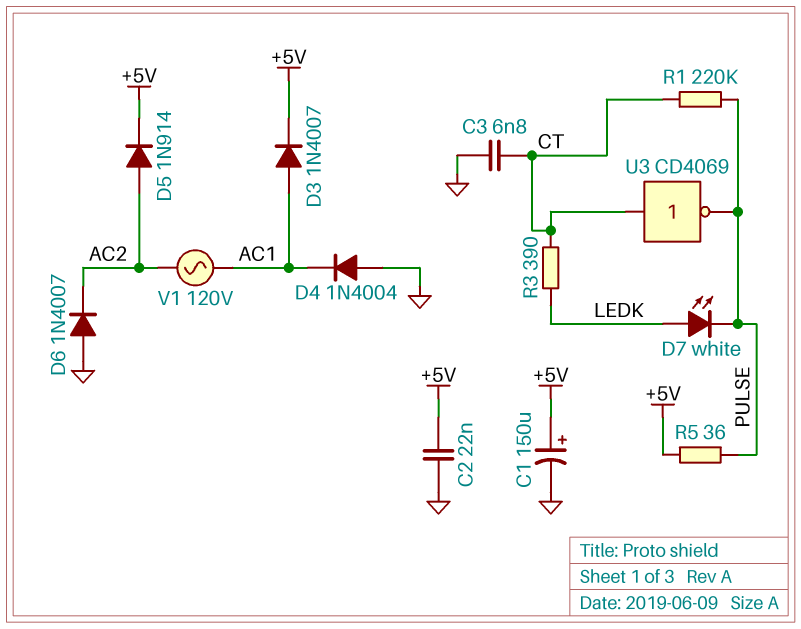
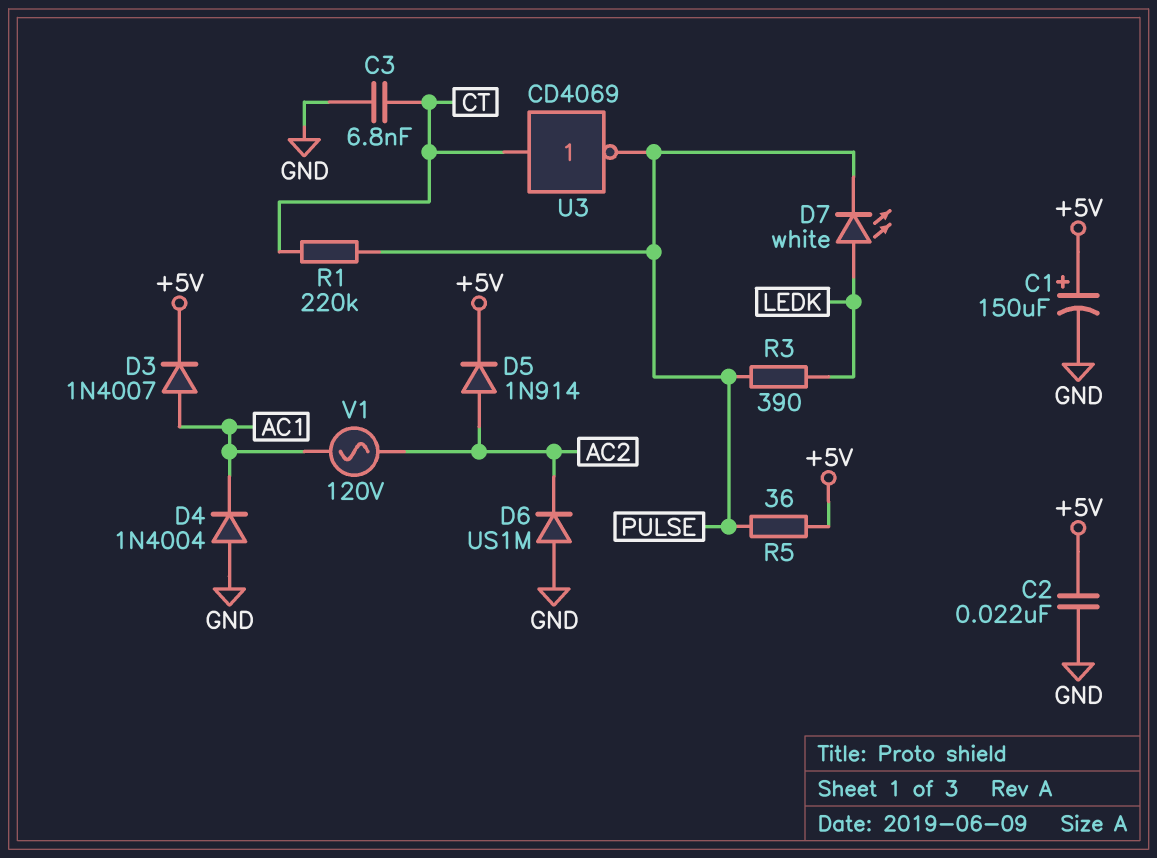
D6: diode 1N4007 (A GND, K AC2) -> diode US1M (A GND, K AC2)
R3: 390 (CT, LEDK) -> 390 (LEDK, PULSE)

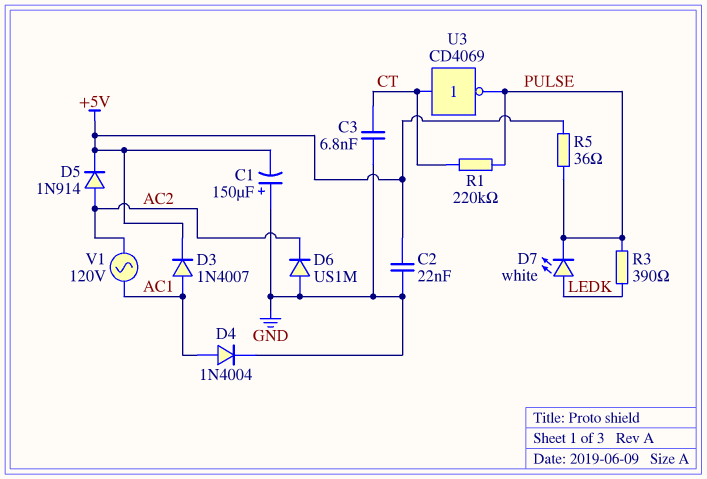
C1: 150uF (plus +5V, minus GND) -> 150uF (plus GND, minus +5V)
D4: diode 1N4004 (A GND, K AC1) -> diode 1N4004 (A AC1, K GND)

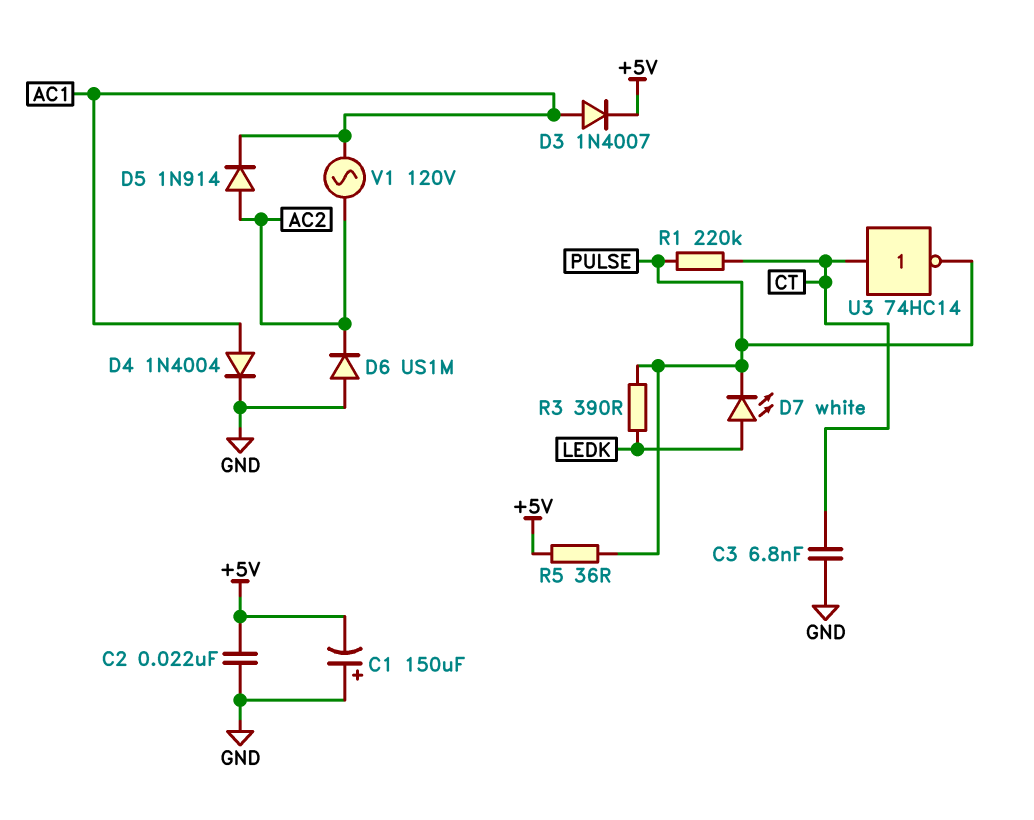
D5: diode 1N914 (A AC2, K +5V) -> diode 1N914 (A AC2, K AC1)
U3: NOT CD4069 (in CT, out PULSE) -> NOT 74HC14 (in CT, out PULSE)

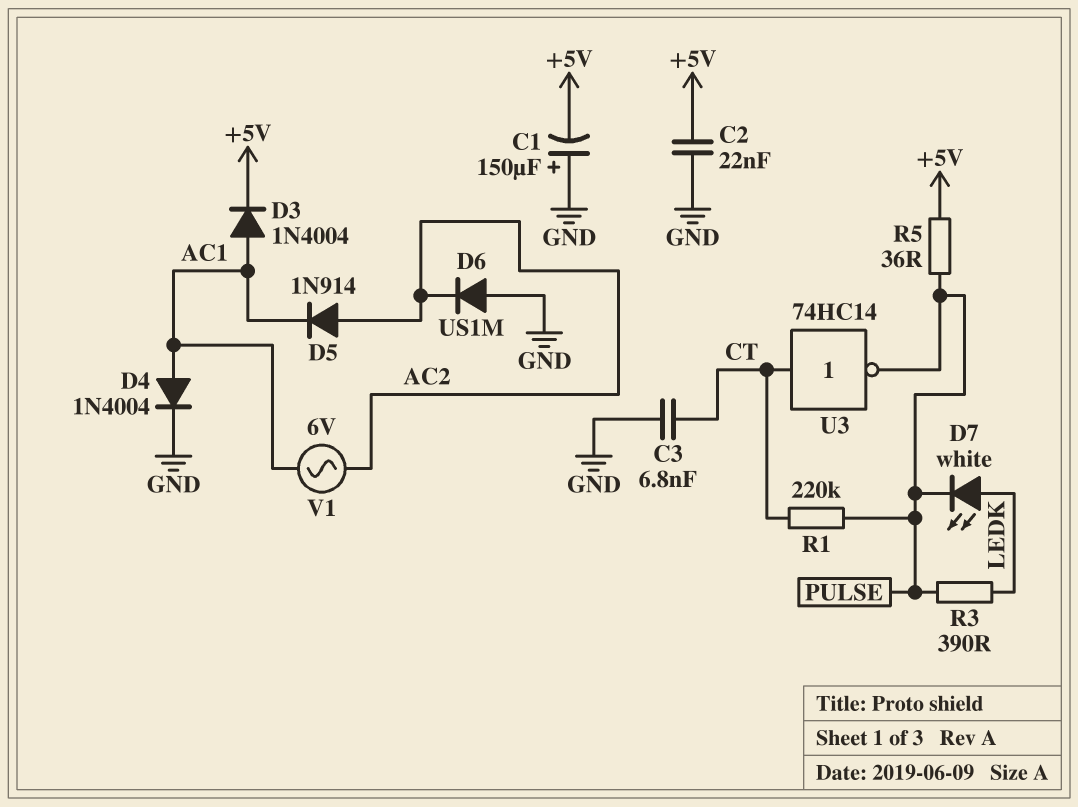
D3: diode 1N4007 (A AC1, K +5V) -> diode 1N4004 (A AC1, K +5V)
V1: AC 120V (AC1, AC2) -> AC 6V (AC1, AC2)

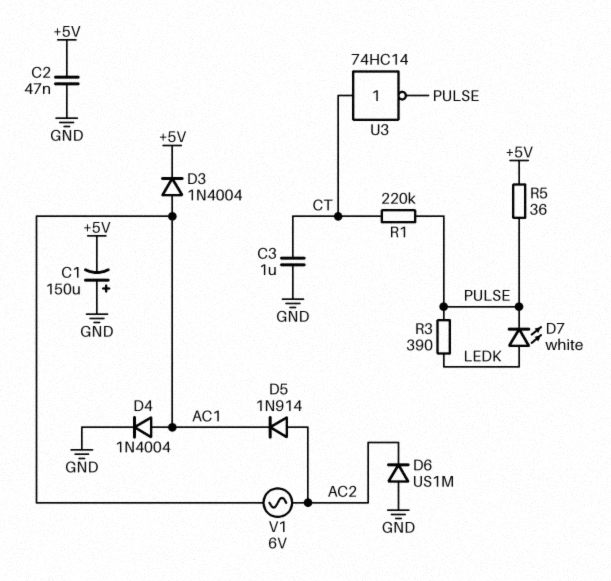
C2: 22nF (+5V, GND) -> 47nF (+5V, GND)
C3: 6.8nF (CT, GND) -> 1uF (CT, GND)

